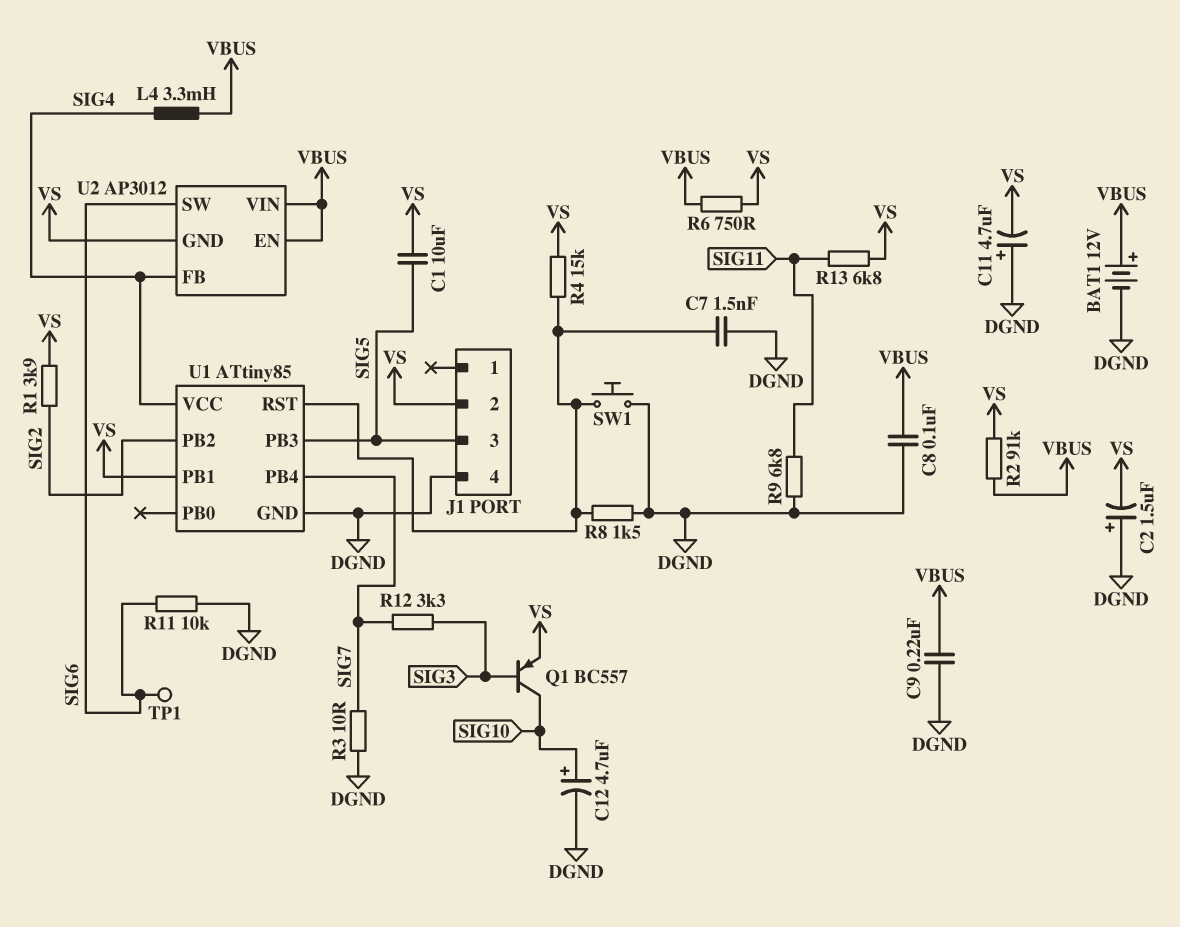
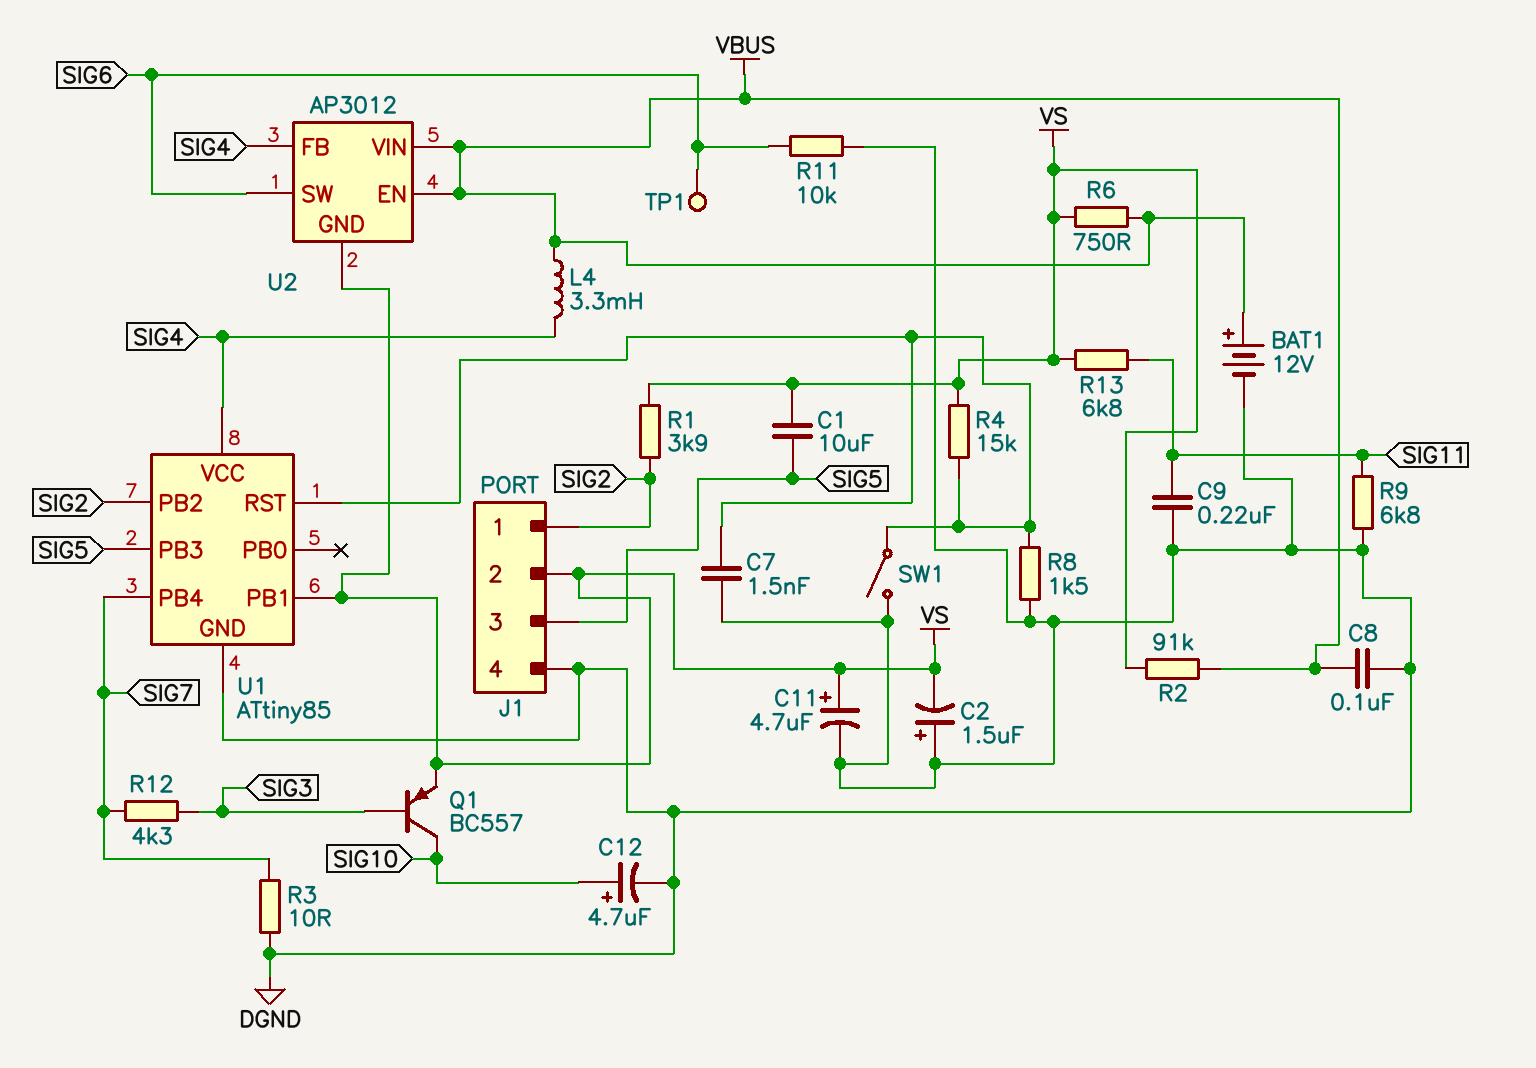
C9: 220nF (DGND, VBUS) -> 220nF (DGND, SIG11)
C11: 4.7uF (plus DGND, minus VS) -> 4.7uF (plus VS, minus DGND)
J1 pin 1: none -> SIG2
R12: 3.3k (SIG3, SIG7) -> 4.3k (SIG3, SIG7)
SW1: button (DGND, U1/RST) -> switch (DGND, U1/RST)

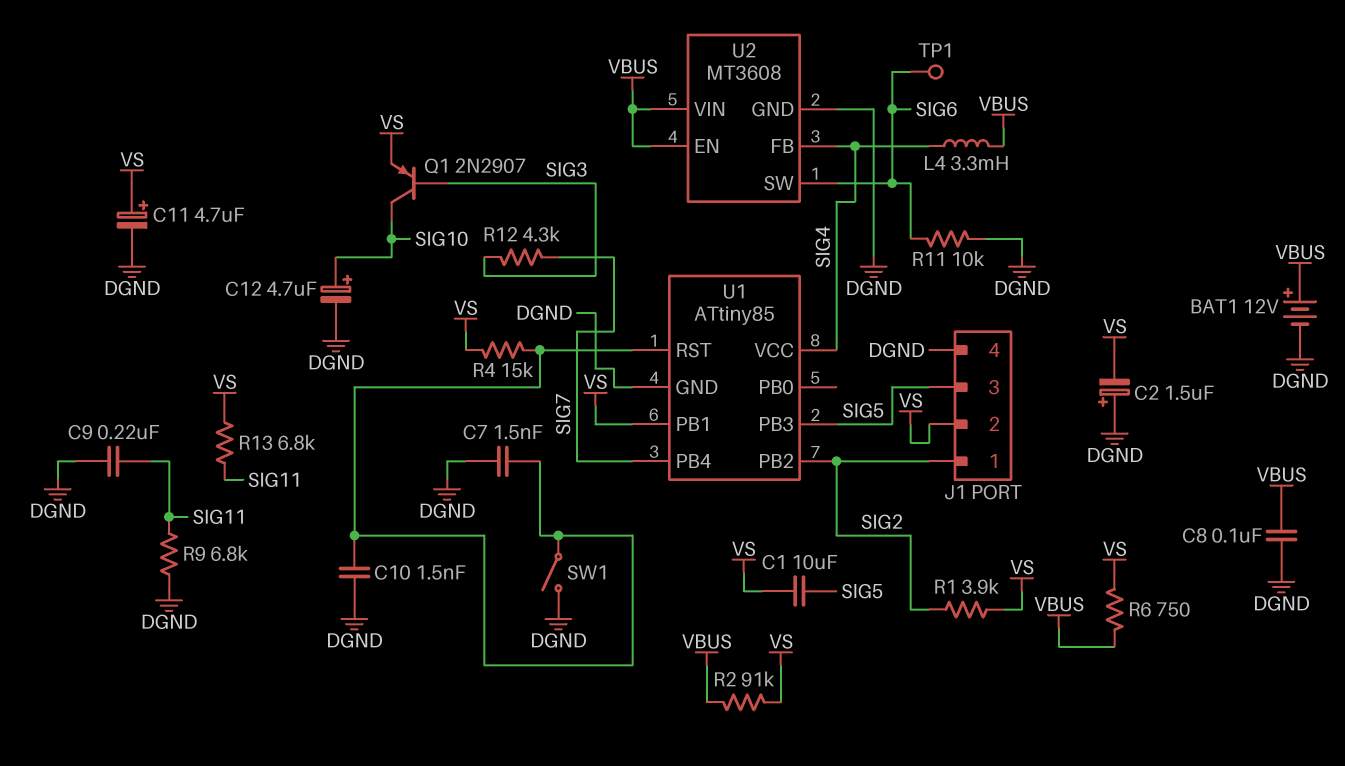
C10: none -> 1.5nF (DGND, U1/RST)
Q1: PNP BC557 (B SIG3, C SIG10, E VS) -> PNP 2N2907 (B SIG3, C SIG10, E VS)
R3: 10 (DGND, SIG7) -> none
R8: 1.5k (DGND, U1/RST) -> none
U2: AP3012 -> MT3608
U2 pin GND: VS -> DGND

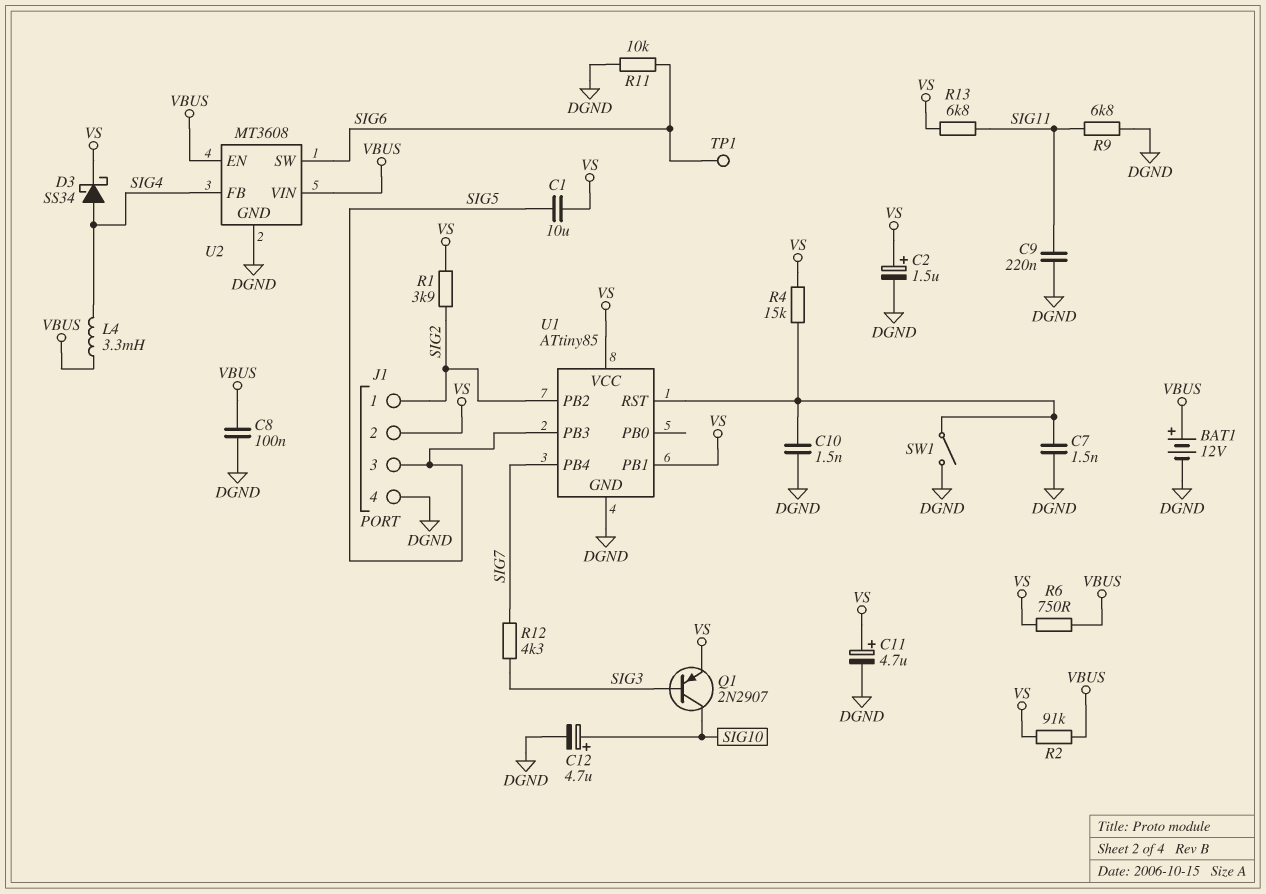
C2: 1.5uF (plus DGND, minus VS) -> 1.5uF (plus VS, minus DGND)
D3: none -> schottky SS34 (A SIG4, K VS)
U1 pin VCC: SIG4 -> VS

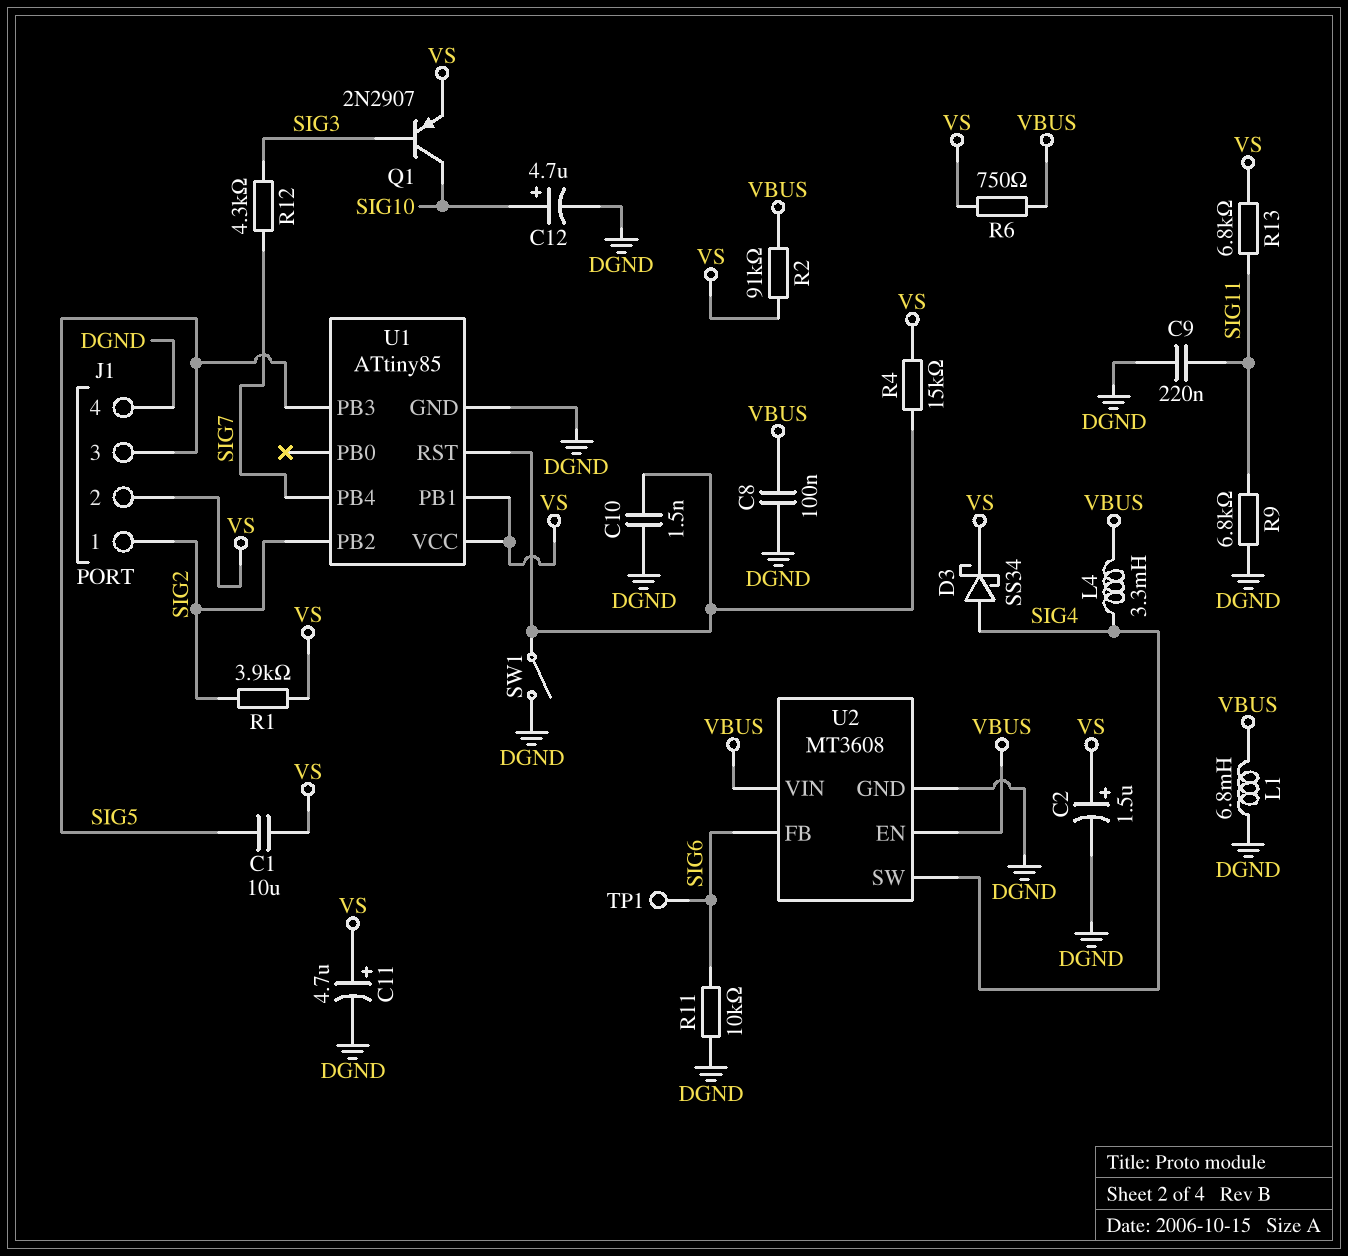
BAT1: 12V (plus VBUS, minus DGND) -> none
C7: 1.5nF (DGND, U1/RST) -> none
L1: none -> 6.8mH (DGND, VBUS)
U2 pin FB: SIG4 -> SIG6
U2 pin SW: SIG6 -> SIG4

